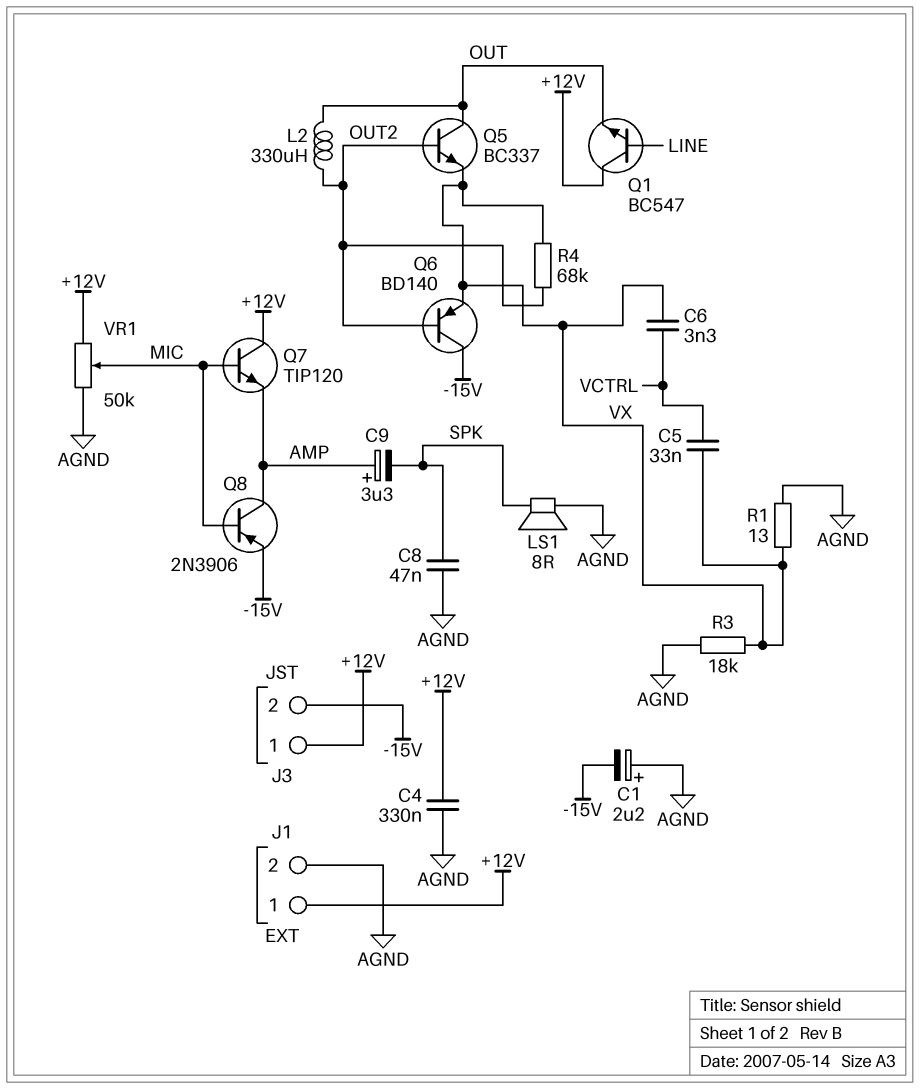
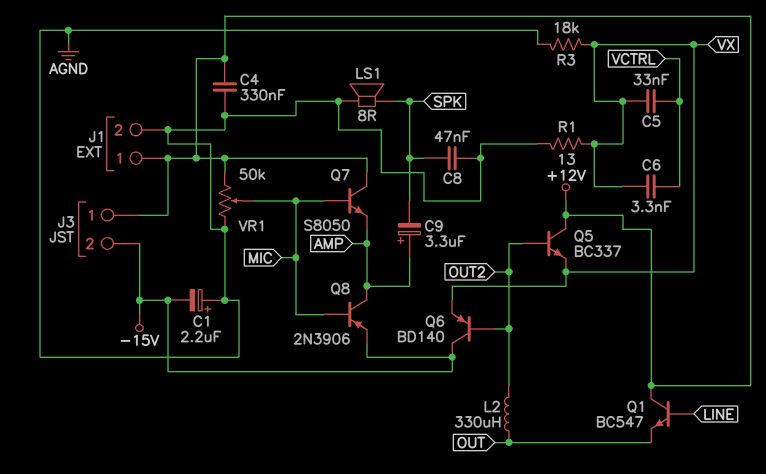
Q5: NPN BC337 (B OUT2, C OUT, E VX) -> NPN BC337 (B OUT2, C +12V, E VX)
Q7: NPN TIP120 (B MIC, C +12V, E AMP) -> NPN S8050 (B MIC, C +12V, E AMP)
R4: 68k (OUT2, VX) -> none

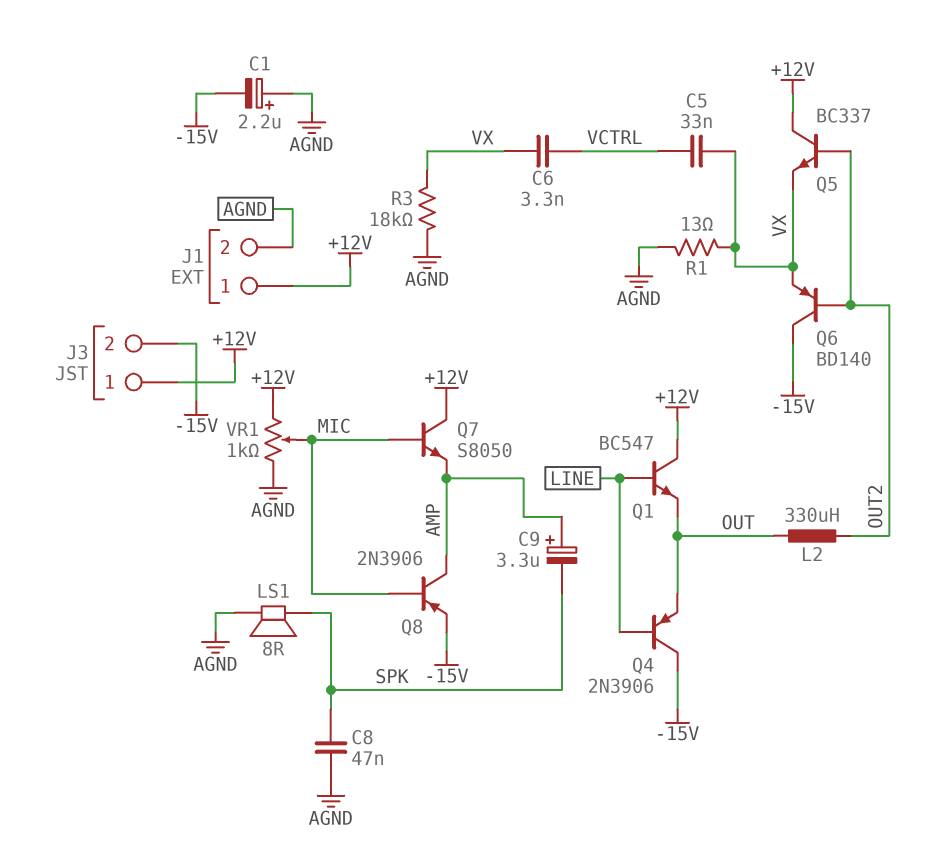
C4: 330nF (+12V, AGND) -> none
Q4: none -> PNP 2N3906 (B LINE, C -15V, E OUT)
VR1: 50k (+12V, AGND, wiper MIC) -> 1k (+12V, AGND, wiper MIC)

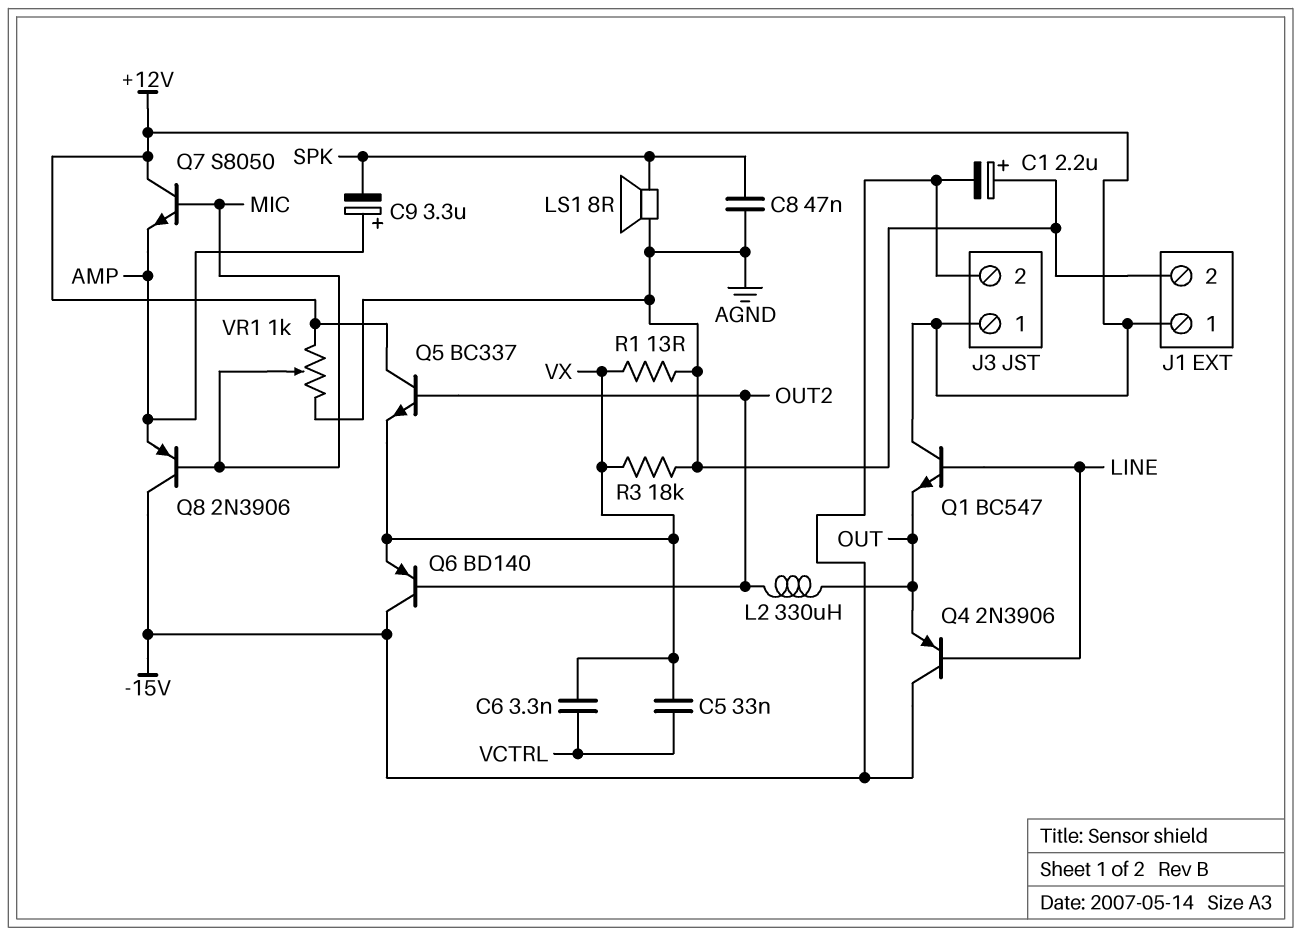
Q8: PNP 2N3906 (B MIC, C AMP, E -15V) -> PNP 2N3906 (B MIC, C -15V, E AMP)

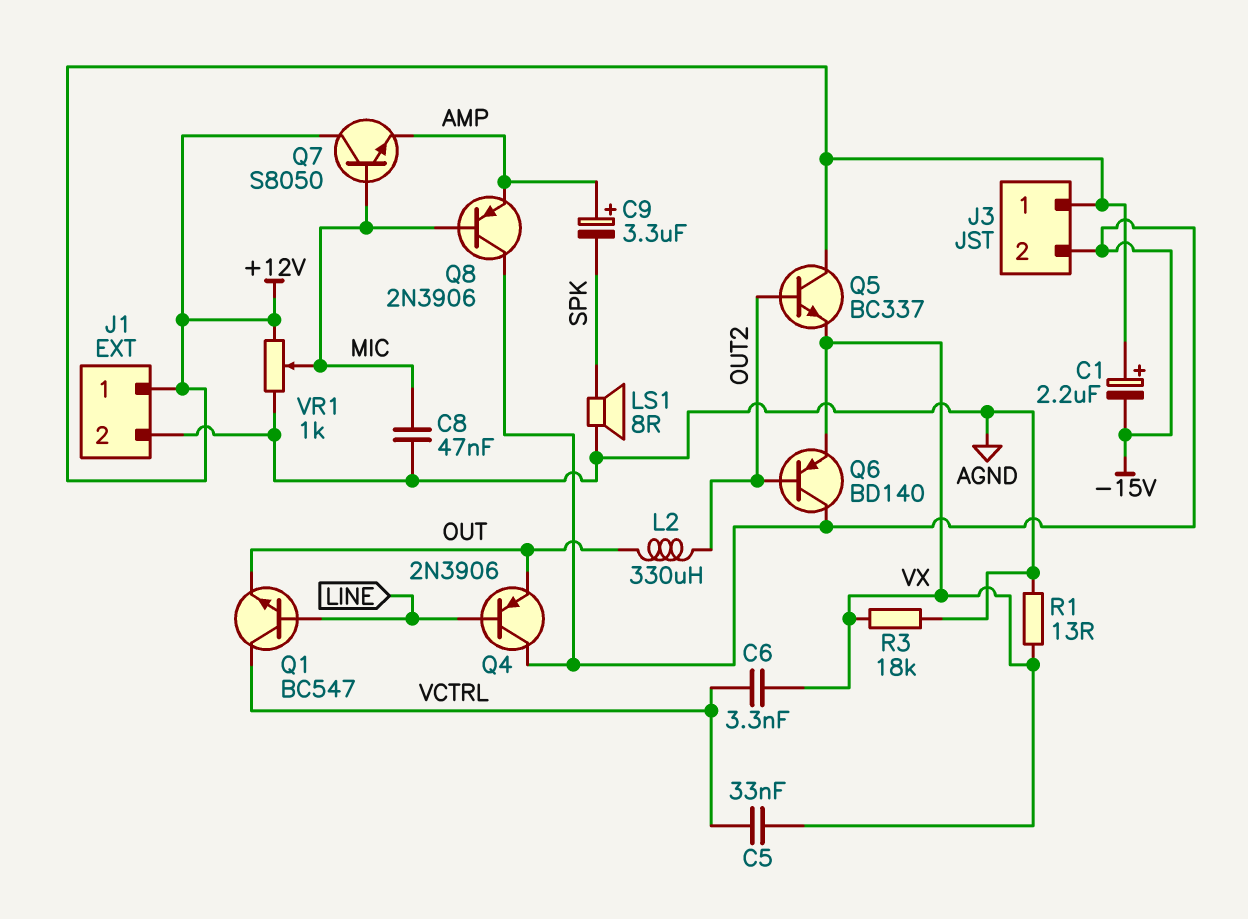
C1: 2.2uF (plus AGND, minus -15V) -> 2.2uF (plus +12V, minus -15V)
C8: 47nF (AGND, SPK) -> 47nF (AGND, MIC)
Q1: NPN BC547 (B LINE, C +12V, E OUT) -> NPN BC547 (B LINE, C VCTRL, E OUT)

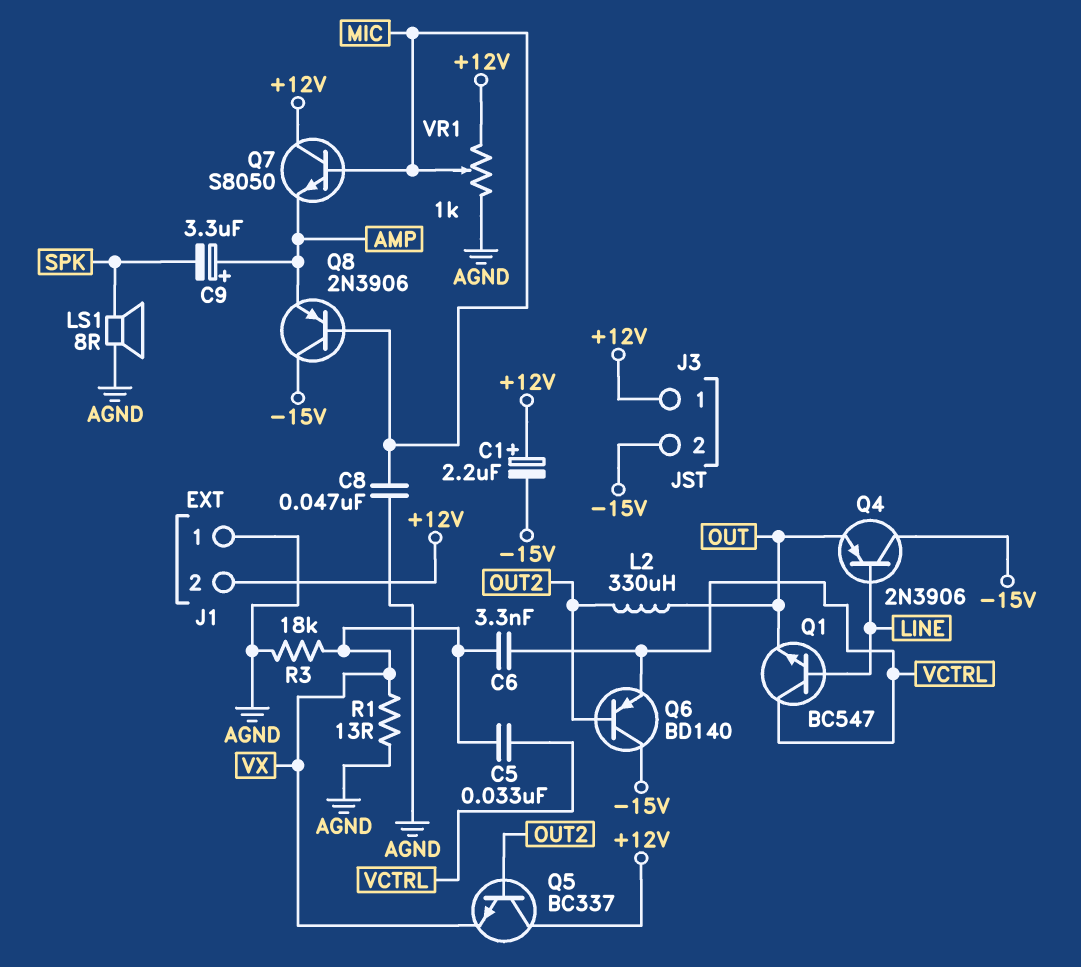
J1 pin 1: +12V -> AGND
J1 pin 2: AGND -> +12V
Q6: PNP BD140 (B OUT2, C -15V, E VX) -> PNP BD140 (B OUT2, C -15V, E VCTRL)

